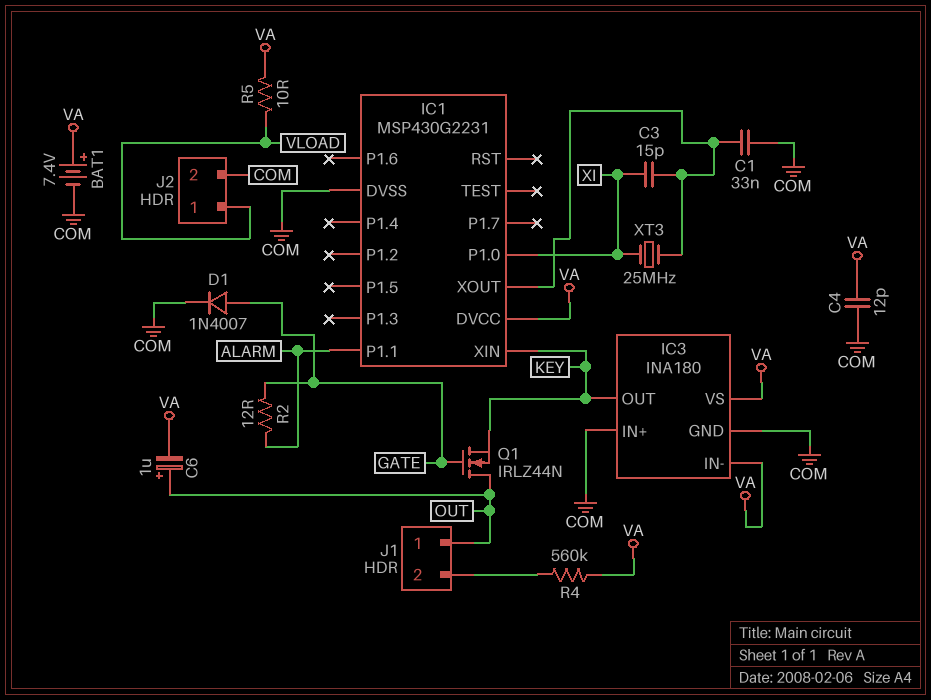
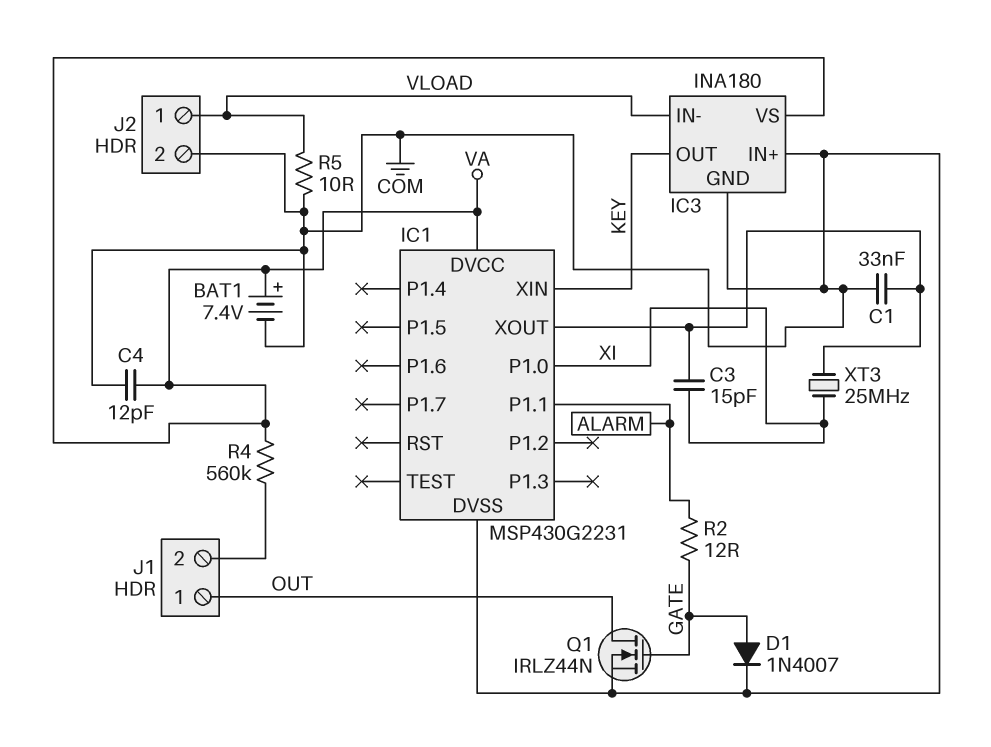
C6: 1uF (plus OUT, minus VA) -> none
IC3 pin IN-: VA -> VLOAD
Q1: NMOS IRLZ44N (G GATE, D OUT, S KEY) -> NMOS IRLZ44N (G GATE, D OUT, S COM)
R5: 10 (VA, VLOAD) -> 10 (COM, VLOAD)

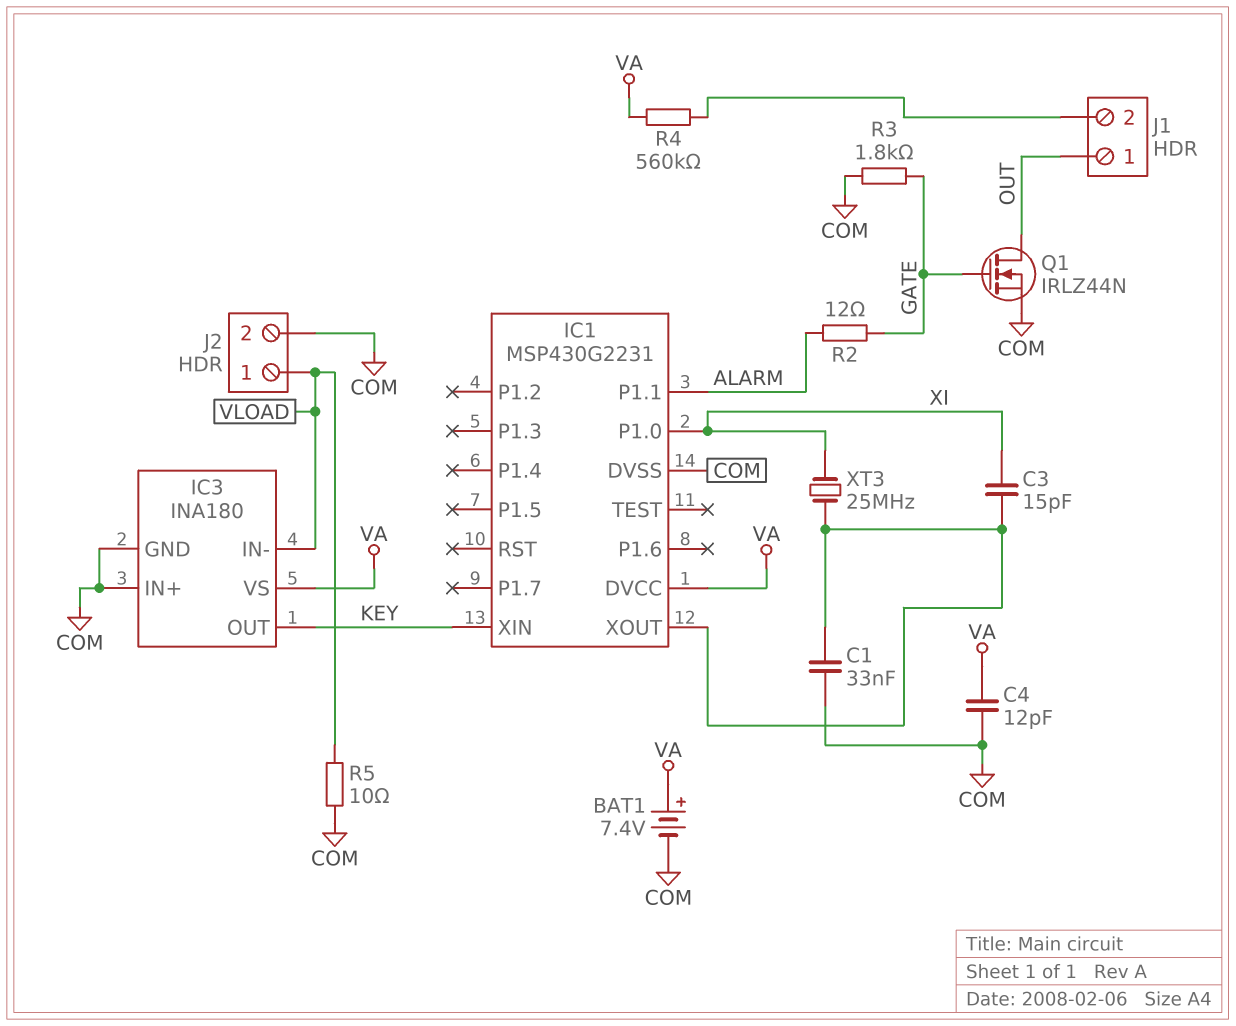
D1: diode 1N4007 (A GATE, K COM) -> none
R3: none -> 1.8k (COM, GATE)

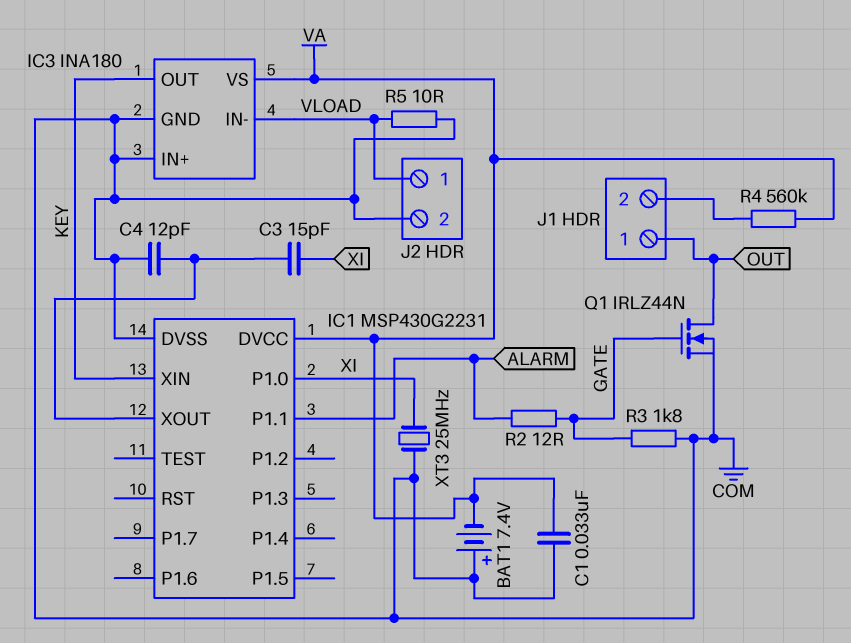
BAT1: 7.4V (plus VA, minus COM) -> 7.4V (plus COM, minus VA)
C1: 33nF (COM, IC1/XOUT) -> 33nF (COM, VA)
C4: 12pF (COM, VA) -> 12pF (COM, IC1/XOUT)
XT3: 25MHz (IC1/XOUT, XI) -> 25MHz (COM, XI)

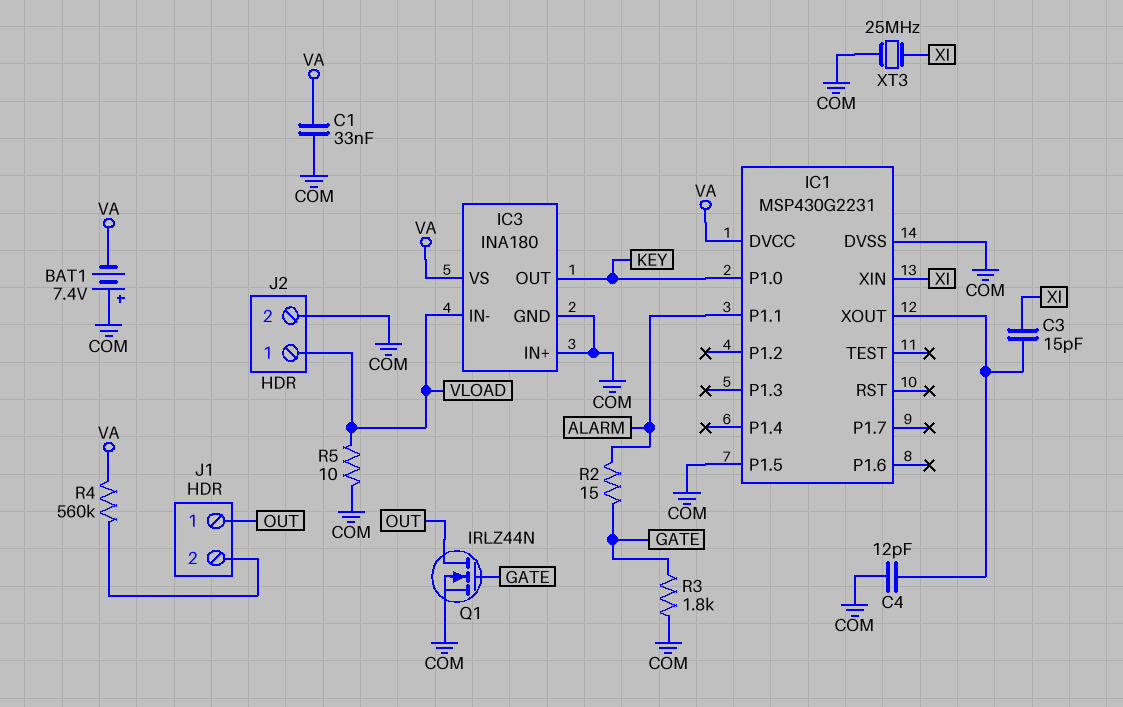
IC1 pin P1.0: XI -> KEY
IC1 pin P1.5: none -> COM
IC1 pin XIN: KEY -> XI
R2: 12 (ALARM, GATE) -> 15 (ALARM, GATE)

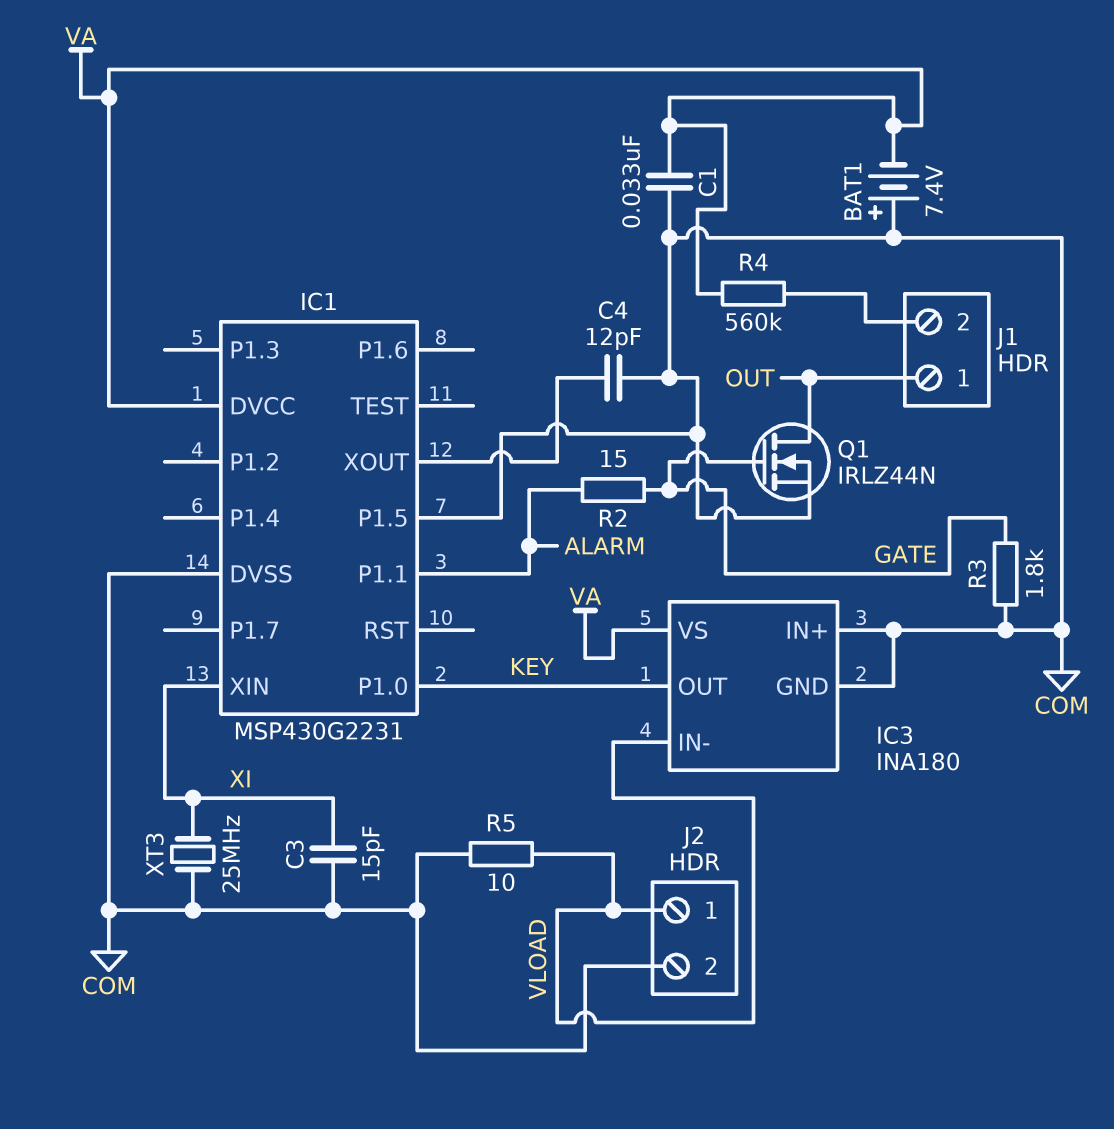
C3: 15pF (IC1/XOUT, XI) -> 15pF (COM, XI)

